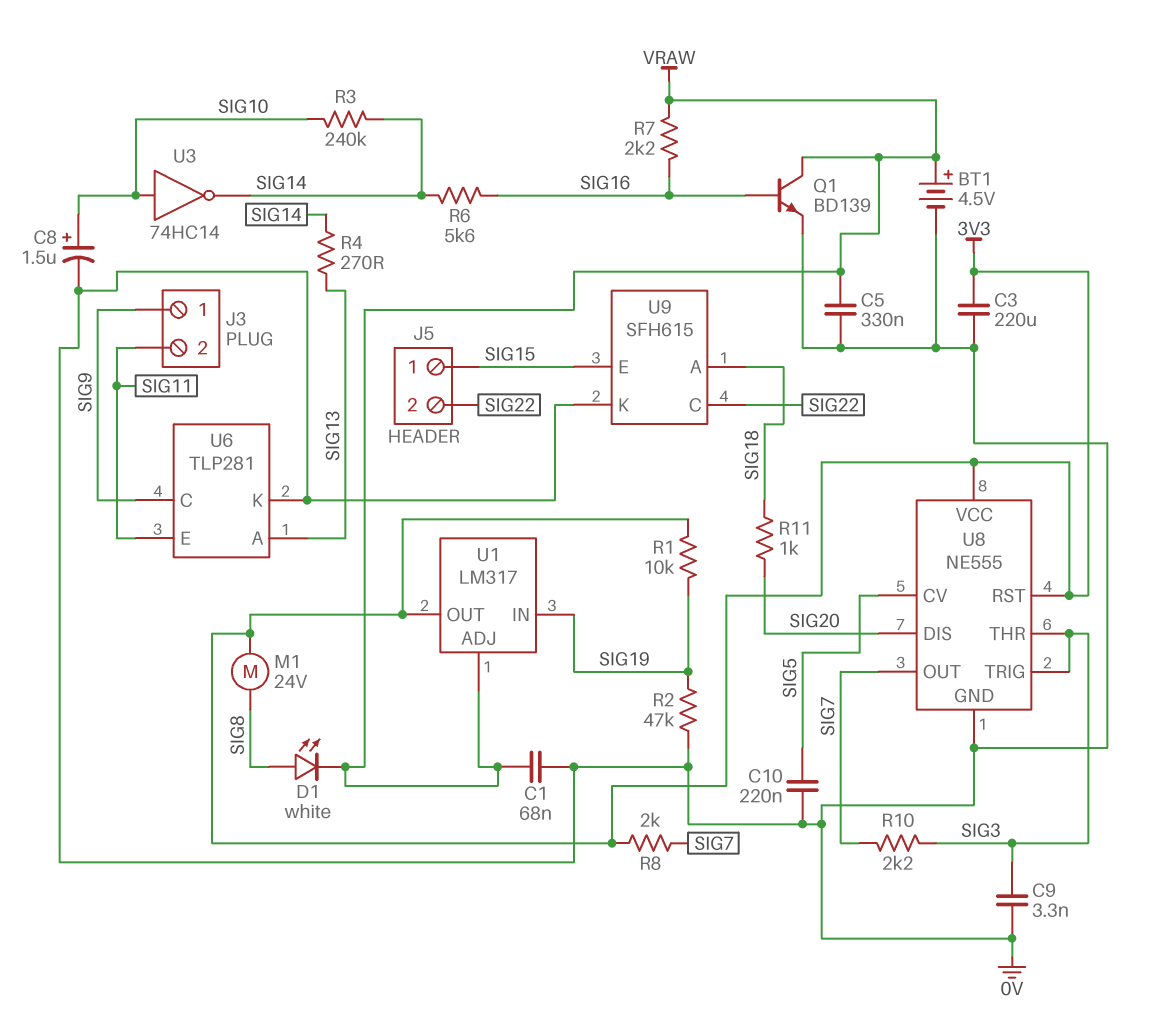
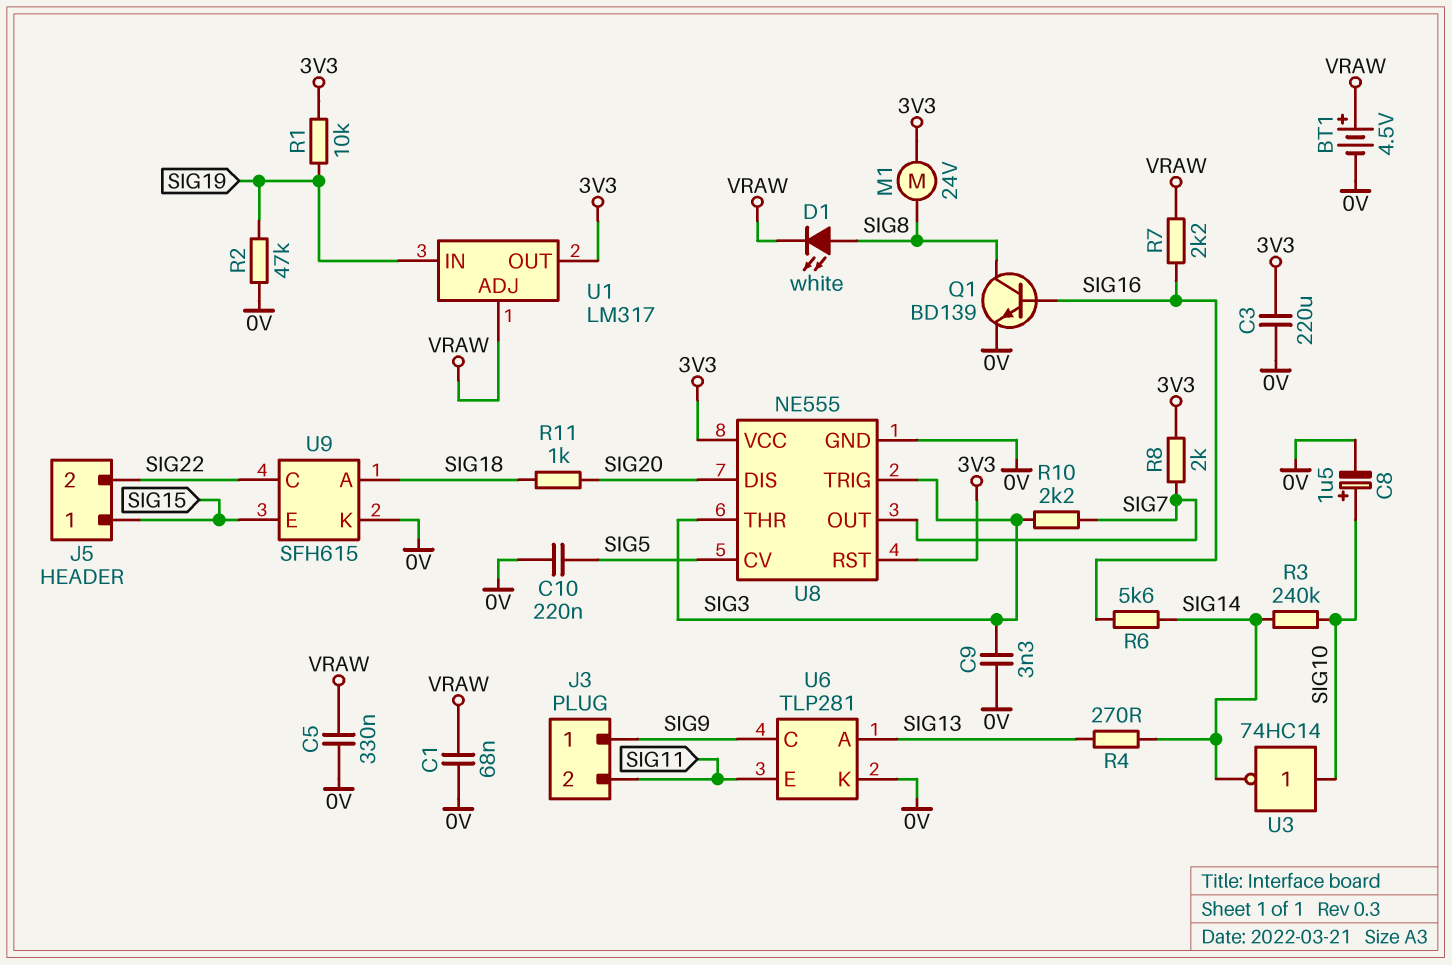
Q1: NPN BD139 (B SIG16, C VRAW, E 0V) -> NPN BD139 (B SIG16, C SIG8, E 0V)

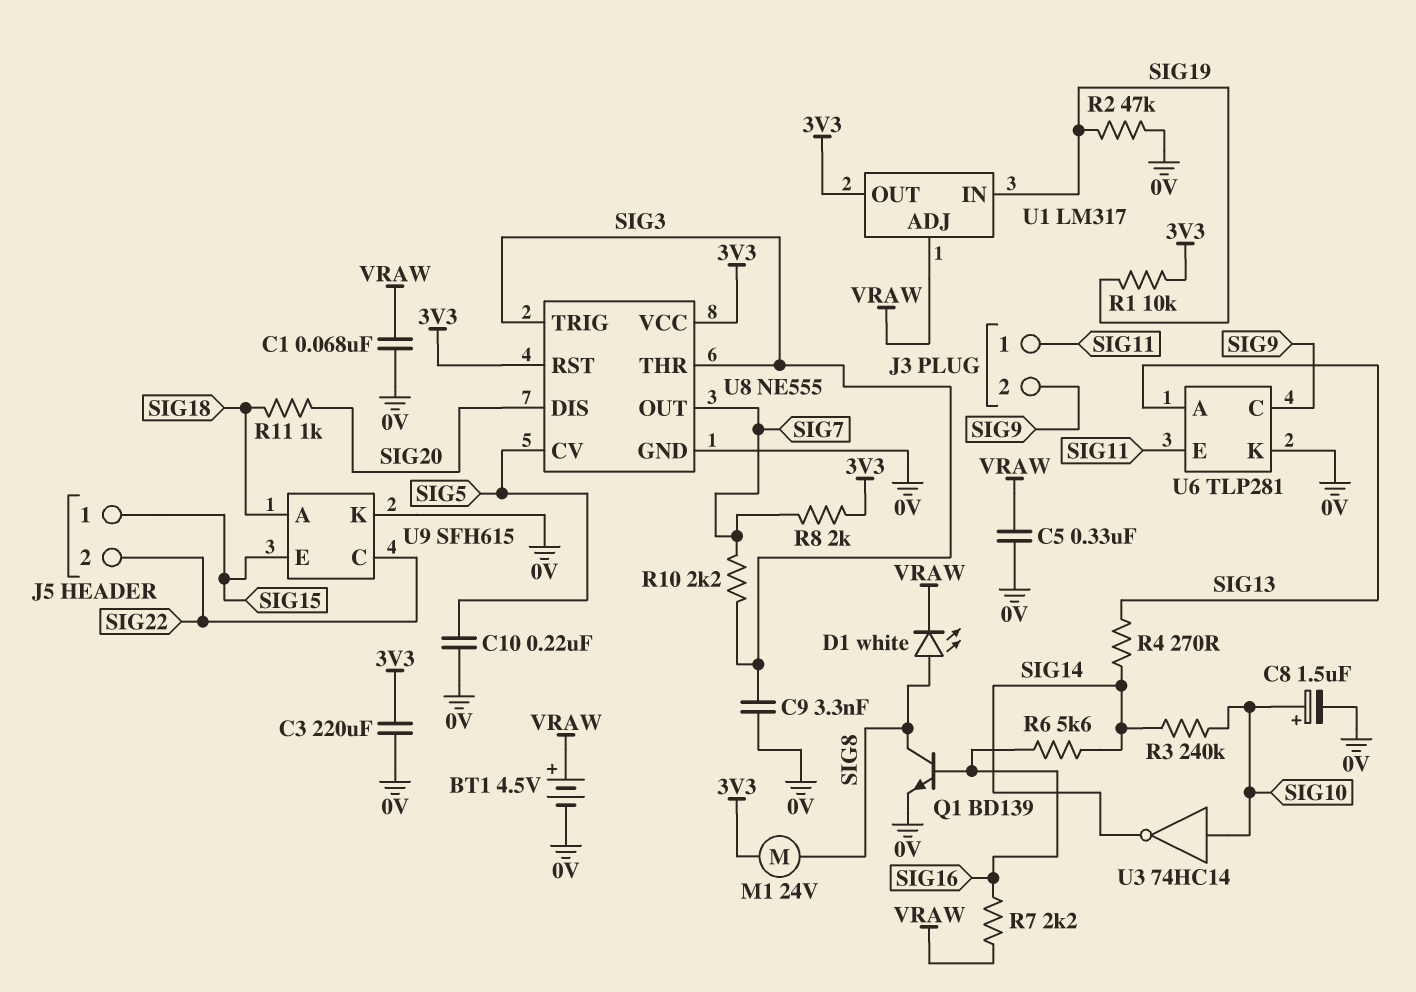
J3 pin 1: SIG9 -> SIG11
J3 pin 2: SIG11 -> SIG9

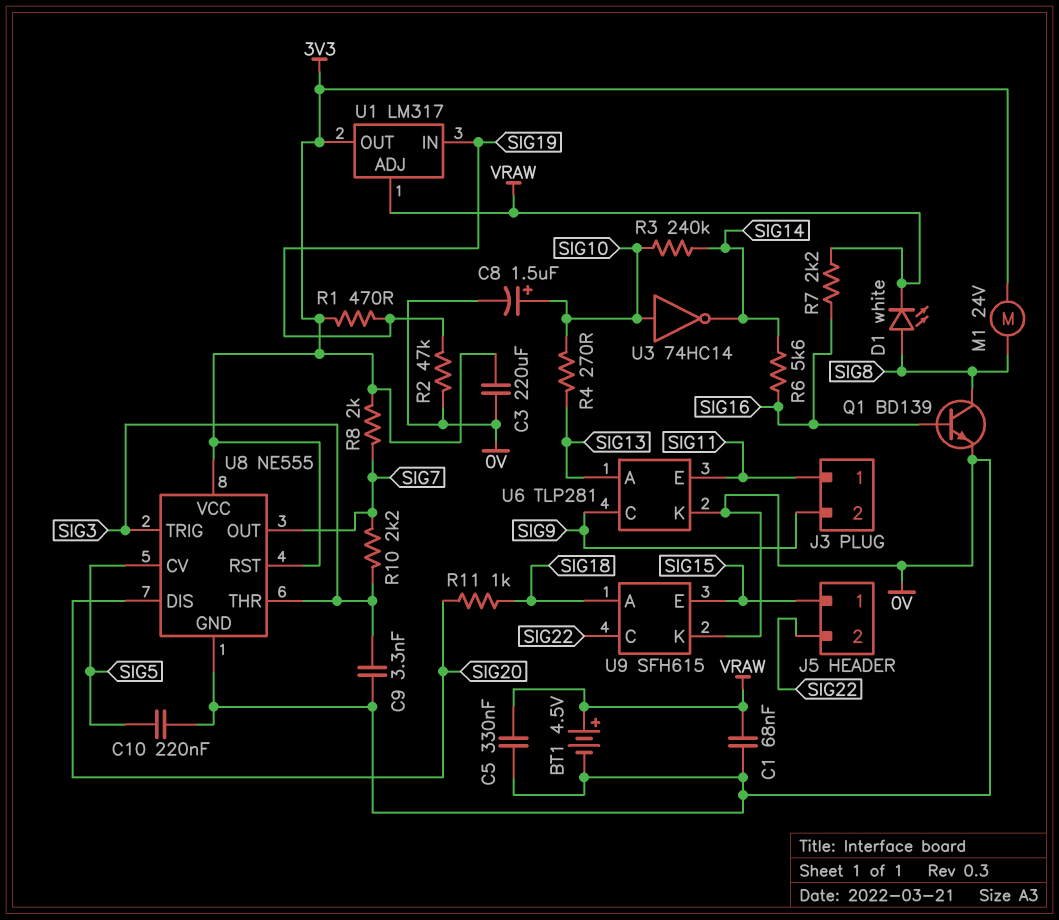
R1: 10k (3V3, SIG19) -> 470 (3V3, SIG19)
R4: 270 (SIG13, SIG14) -> 270 (SIG10, SIG13)

